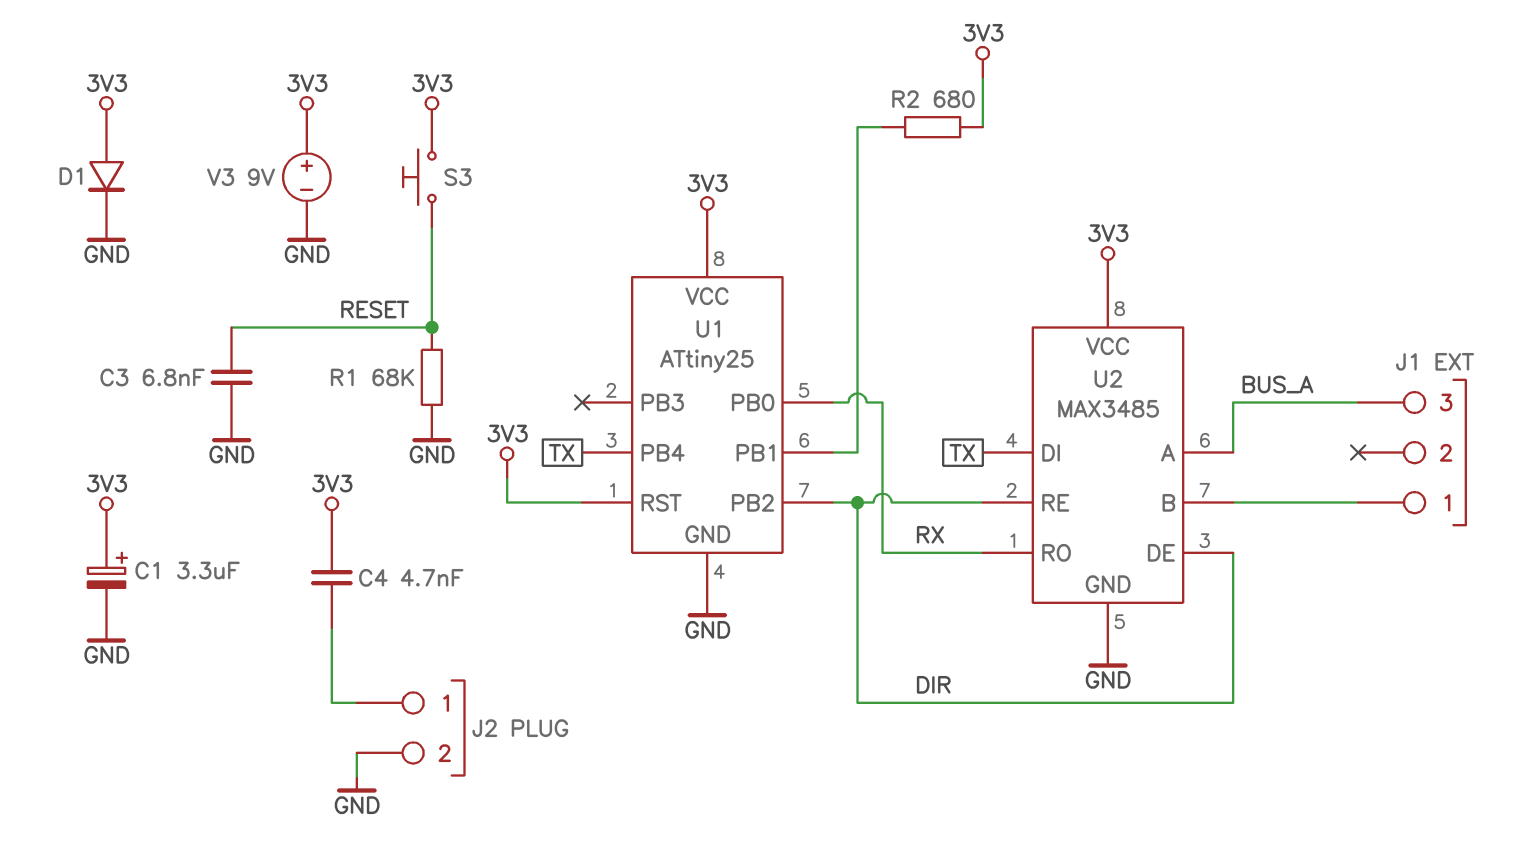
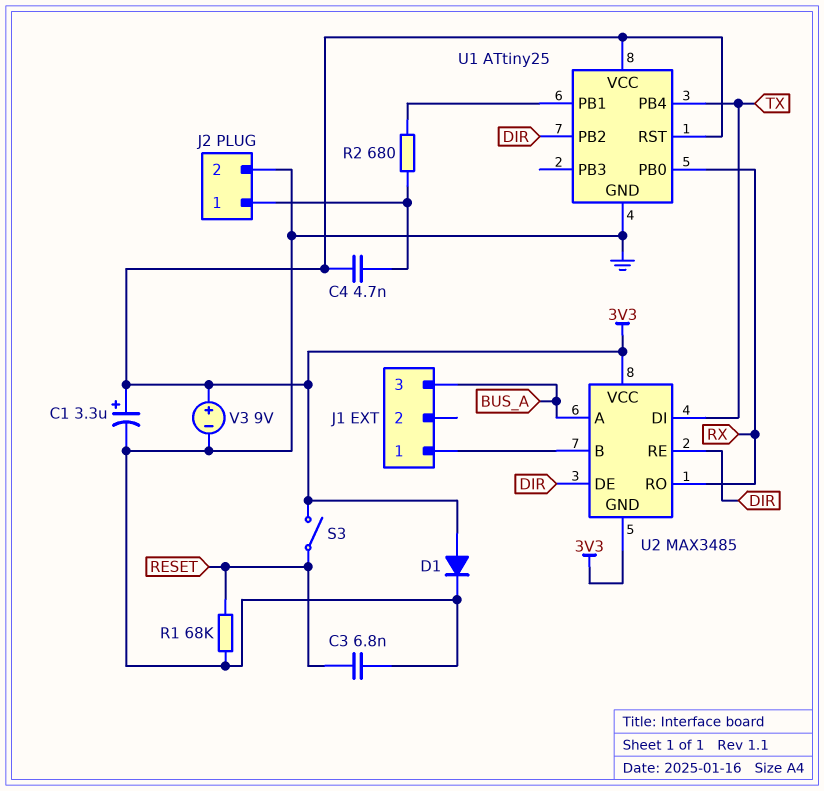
R2: 680 (3V3, U1/PB1) -> 680 (J2/1, U1/PB1)
S3: button (3V3, RESET) -> switch (3V3, RESET)
U2 pin GND: GND -> 3V3

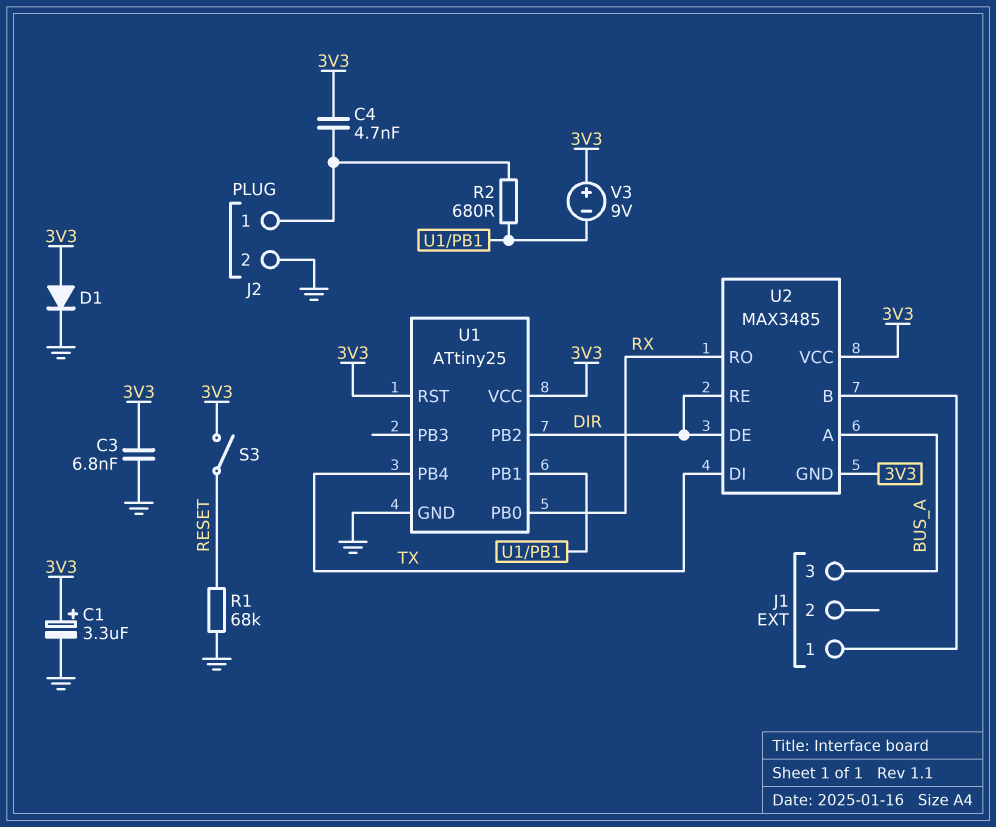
C3: 6.8nF (GND, RESET) -> 6.8nF (3V3, GND)
V3: 9V (plus 3V3, minus GND) -> 9V (plus 3V3, minus U1/PB1)

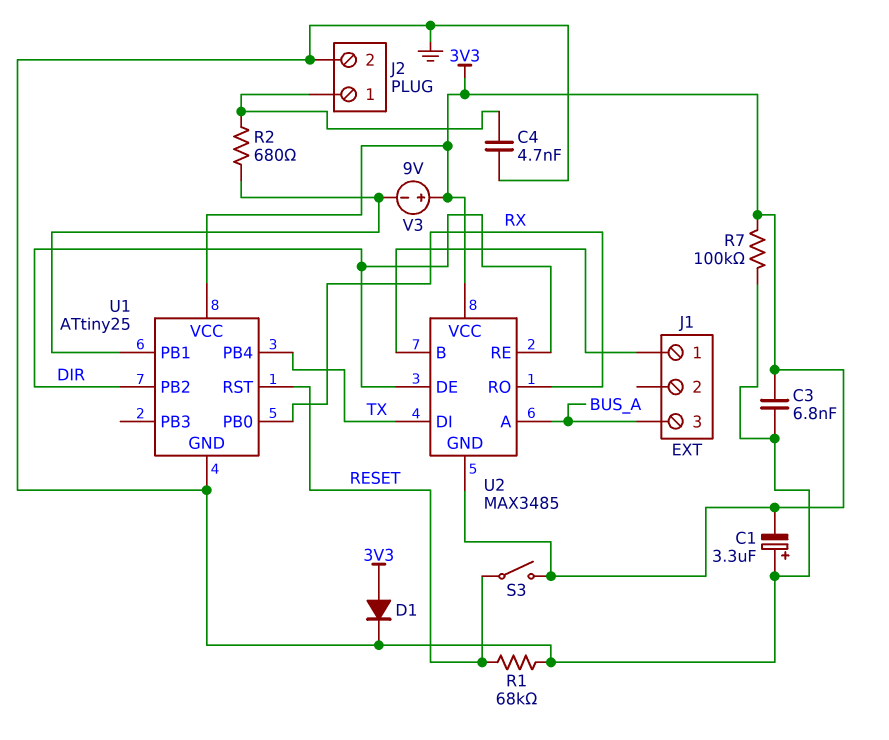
C1: 3.3uF (plus 3V3, minus GND) -> 3.3uF (plus GND, minus 3V3)
C4: 4.7nF (3V3, J2/1) -> 4.7nF (GND, J2/1)
R7: none -> 100k (3V3, GND)
U1 pin RST: 3V3 -> RESET

